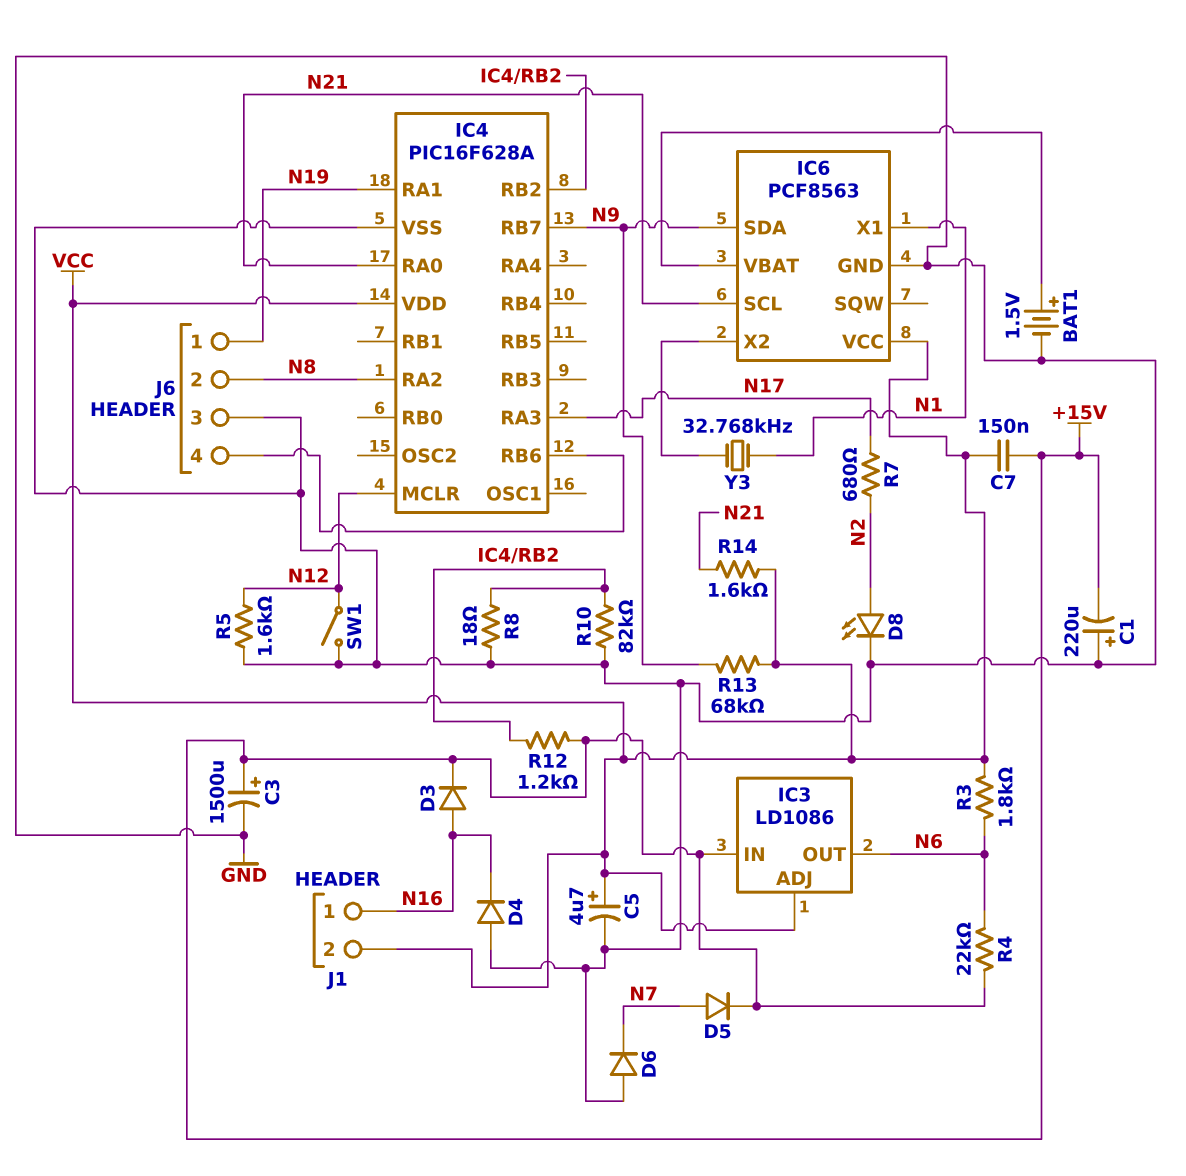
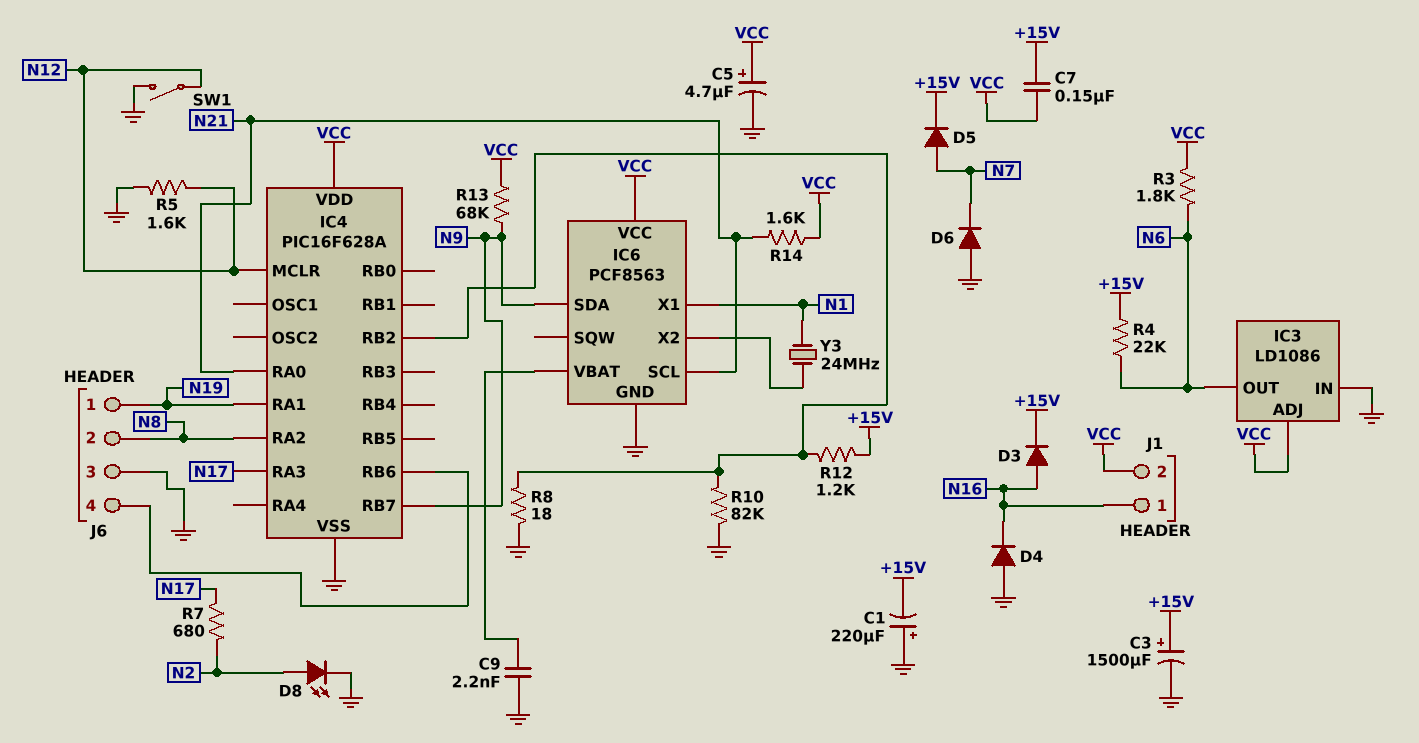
BAT1: 1.5V (plus IC6/VBAT, minus GND) -> none
C9: none -> 2.2nF (GND, IC6/VBAT)
IC3 pin IN: +15V -> GND
Y3: 32.768kHz (IC6/X2, N1) -> 24MHz (IC6/X2, N1)

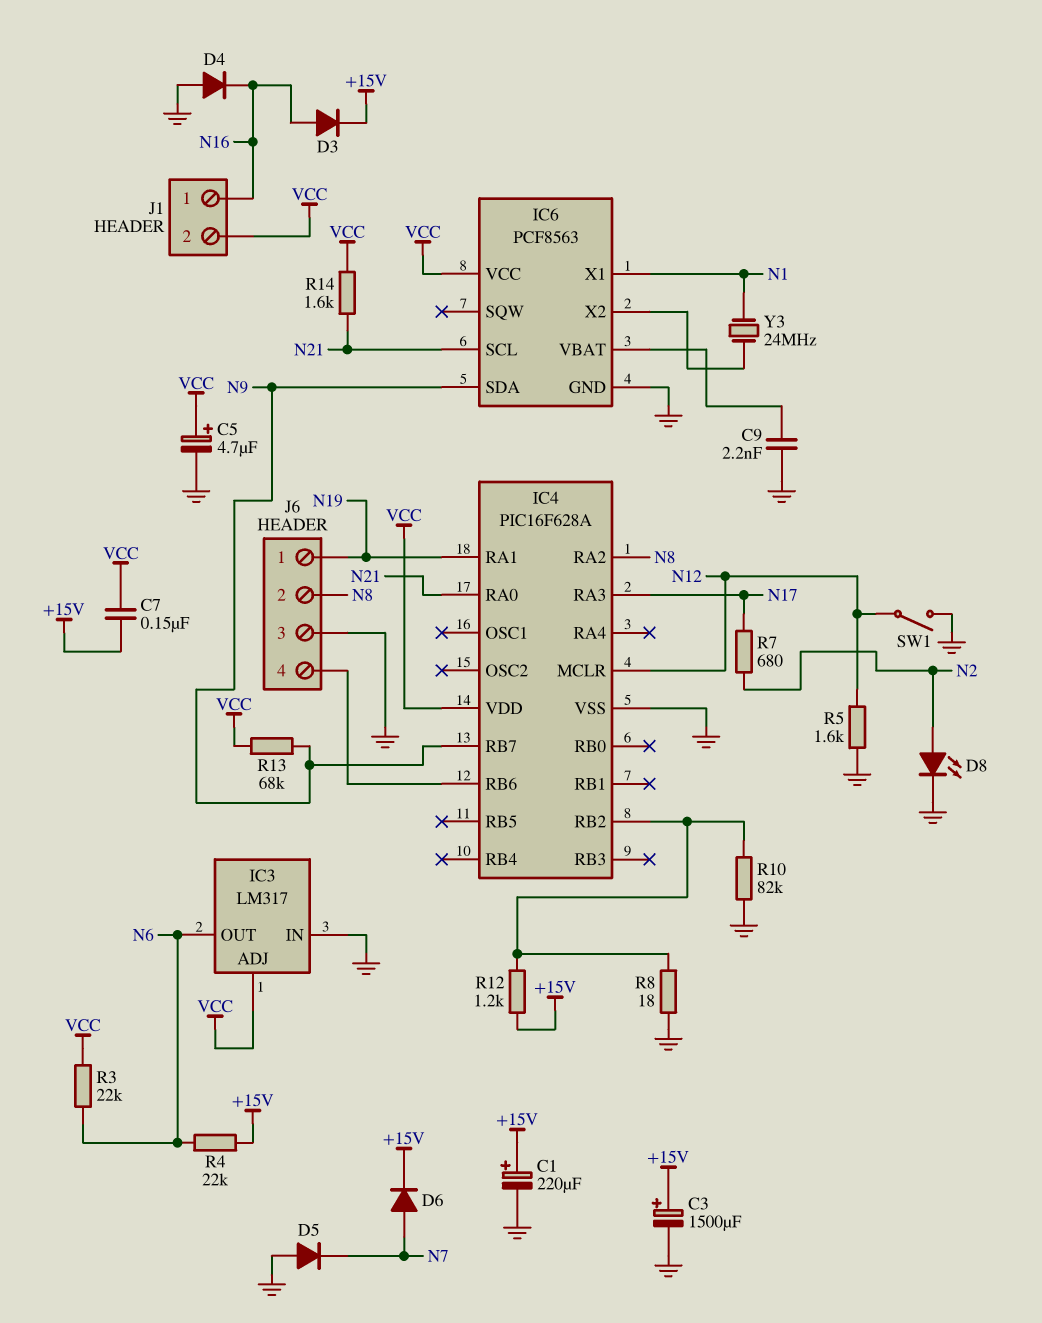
C1: 220uF (plus GND, minus +15V) -> 220uF (plus +15V, minus GND)
D5: diode (A N7, K +15V) -> diode (A GND, K N7)
D6: diode (A GND, K N7) -> diode (A N7, K +15V)
IC3: LD1086 -> LM317
R3: 1.8k (N6, VCC) -> 22k (N6, VCC)

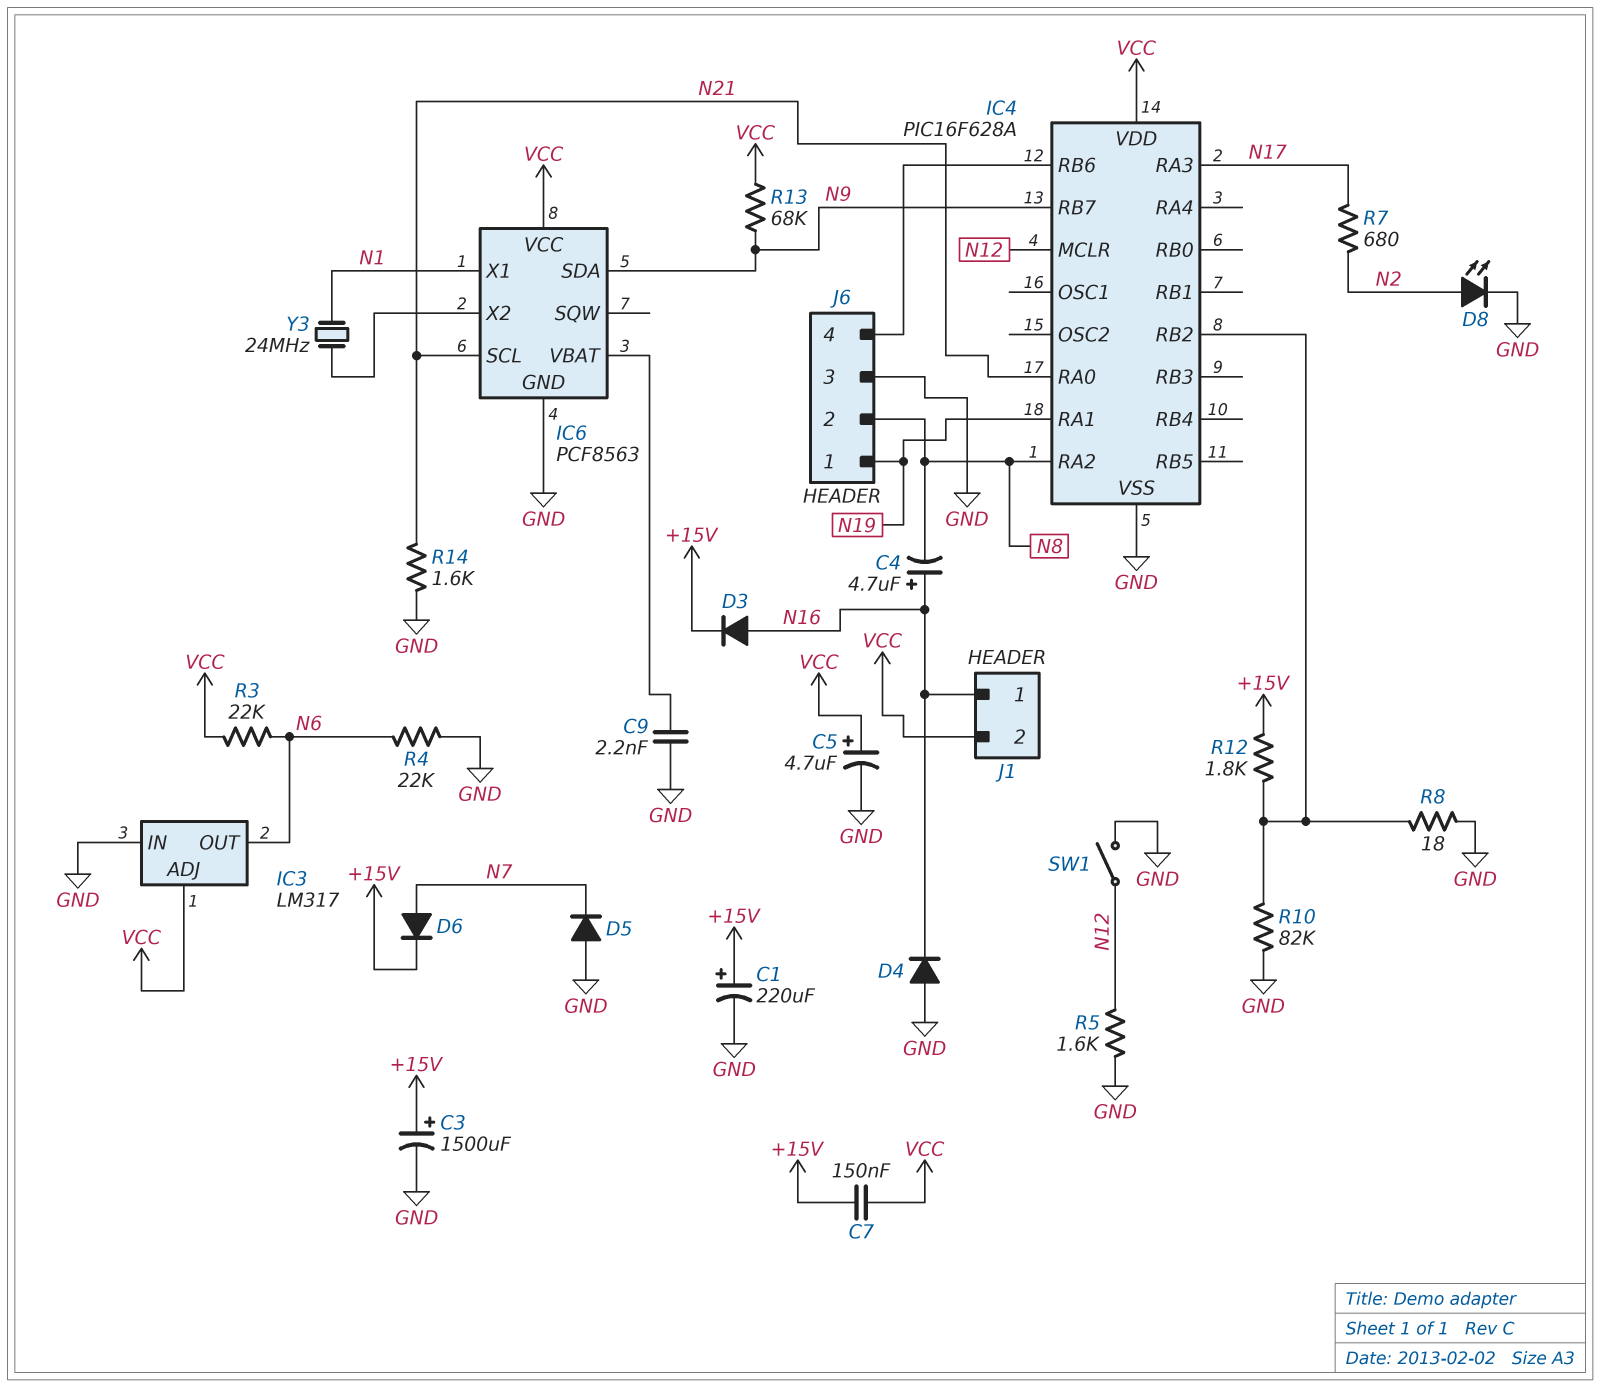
C4: none -> 4.7uF (plus N16, minus N8)
R4: 22k (+15V, N6) -> 22k (GND, N6)
R12: 1.2k (+15V, IC4/RB2) -> 1.8k (+15V, IC4/RB2)
R14: 1.6k (N21, VCC) -> 1.6k (GND, N21)

